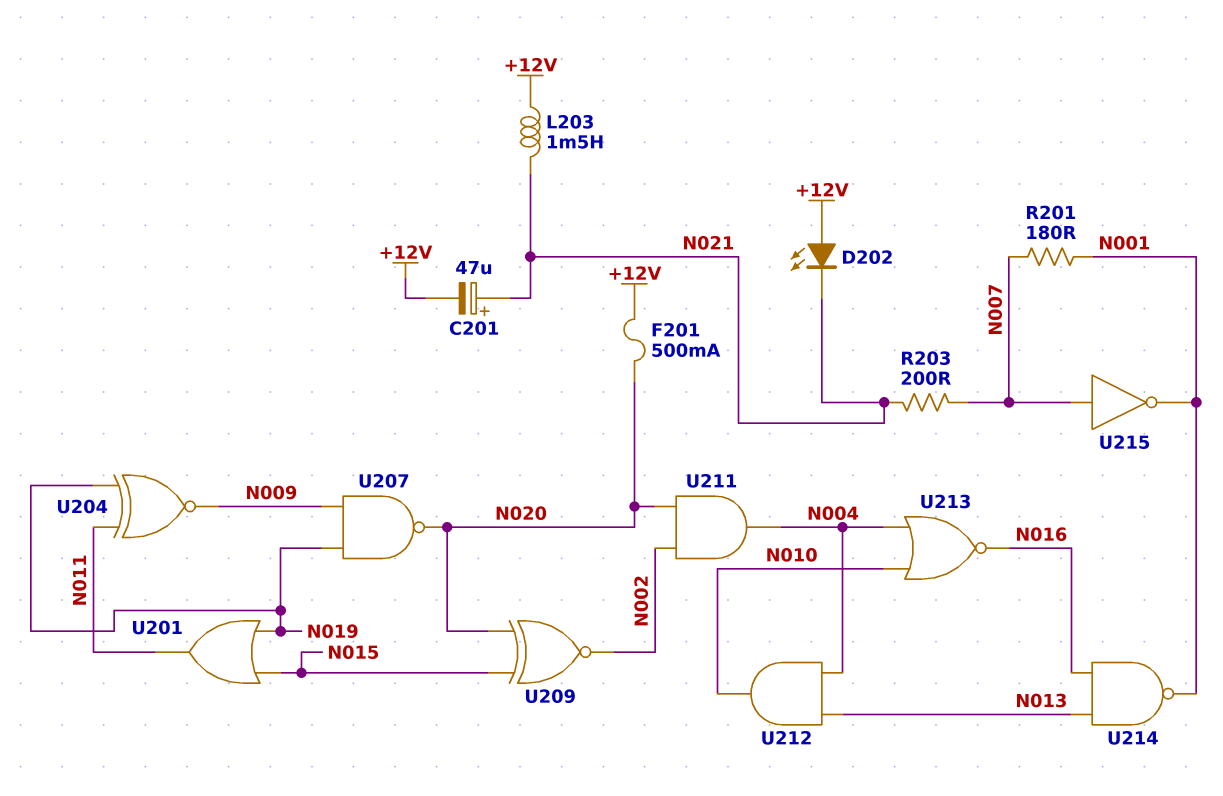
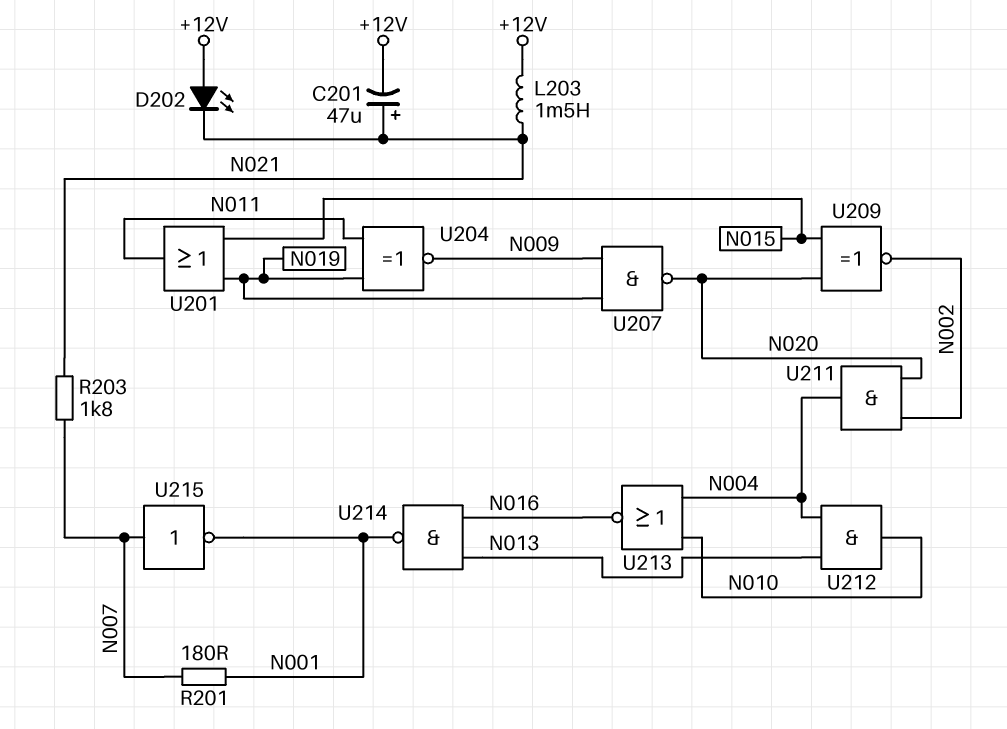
F201: 500mA (+12V, N020) -> none
R203: 200 (N007, N021) -> 1.8k (N007, N021)

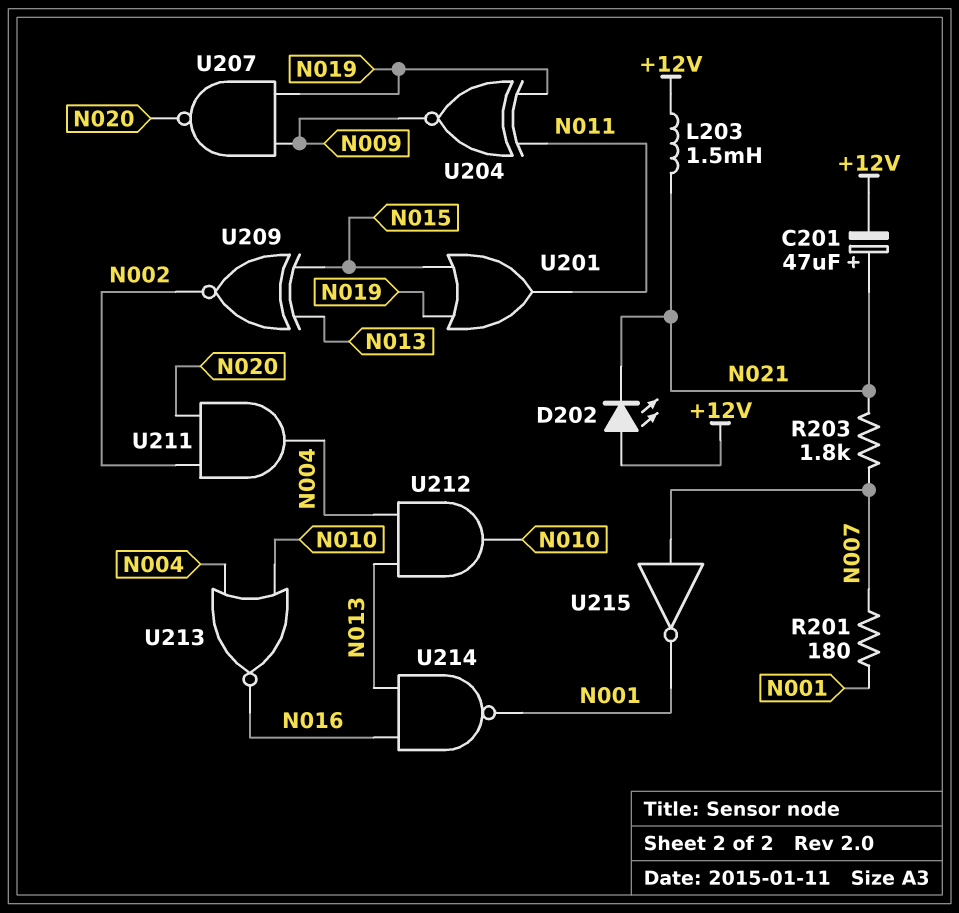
U209: XNOR (in N015, in N020, out N002) -> XNOR (in N013, in N015, out N002)

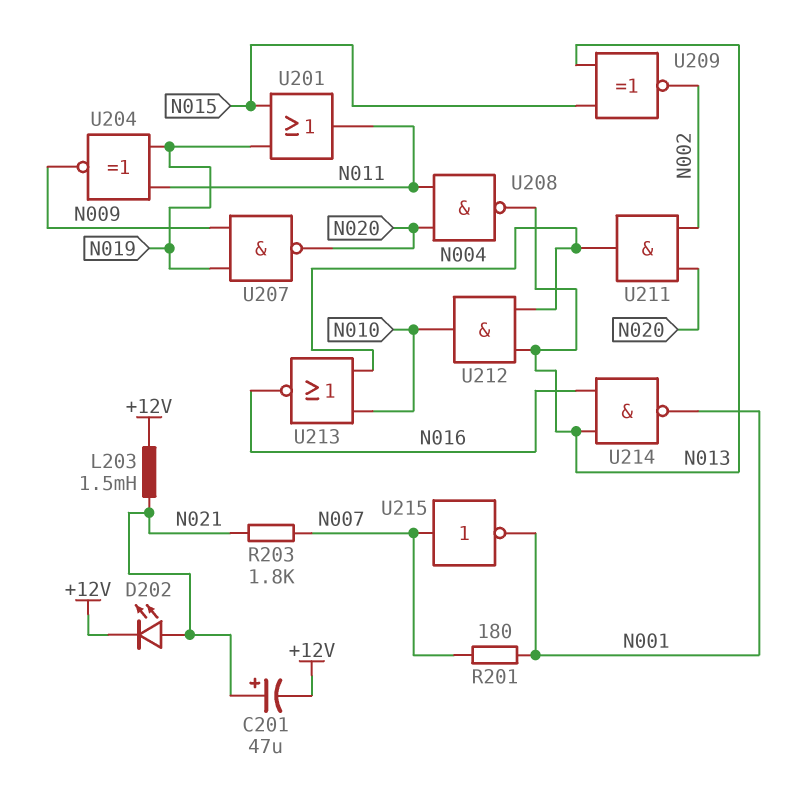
D202: LED (A +12V, K N021) -> LED (A N021, K +12V)
U208: none -> NAND (in N011, in N020, out N013)

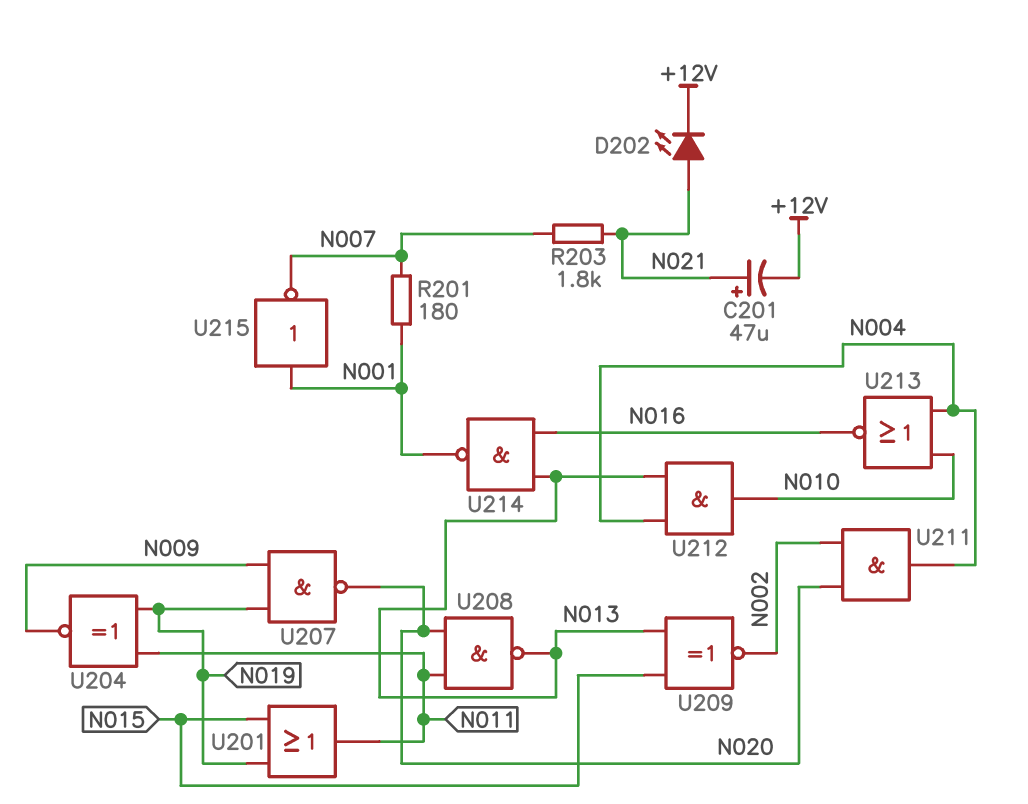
L203: 1.5mH (+12V, N021) -> none
U215: NOT (in N007, out N001) -> NOT (in N001, out N007)

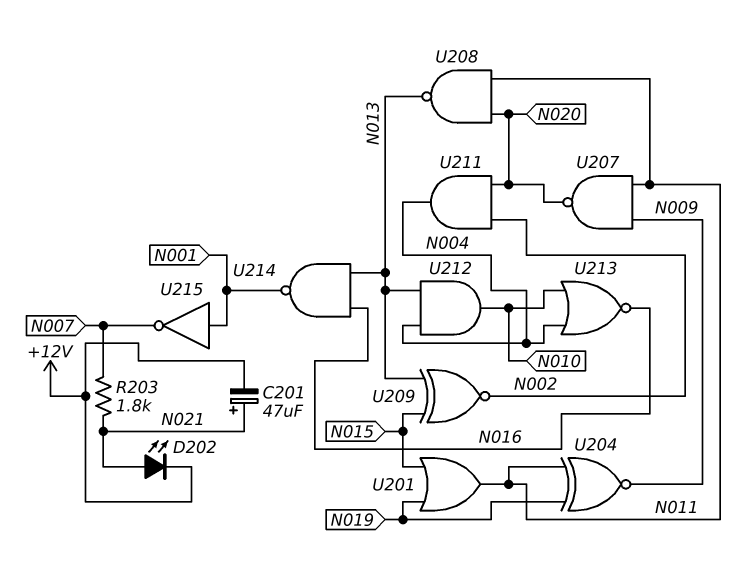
R201: 180 (N001, N007) -> none
U207: NAND (in N009, in N019, out N020) -> NAND (in N009, in N011, out N020)

